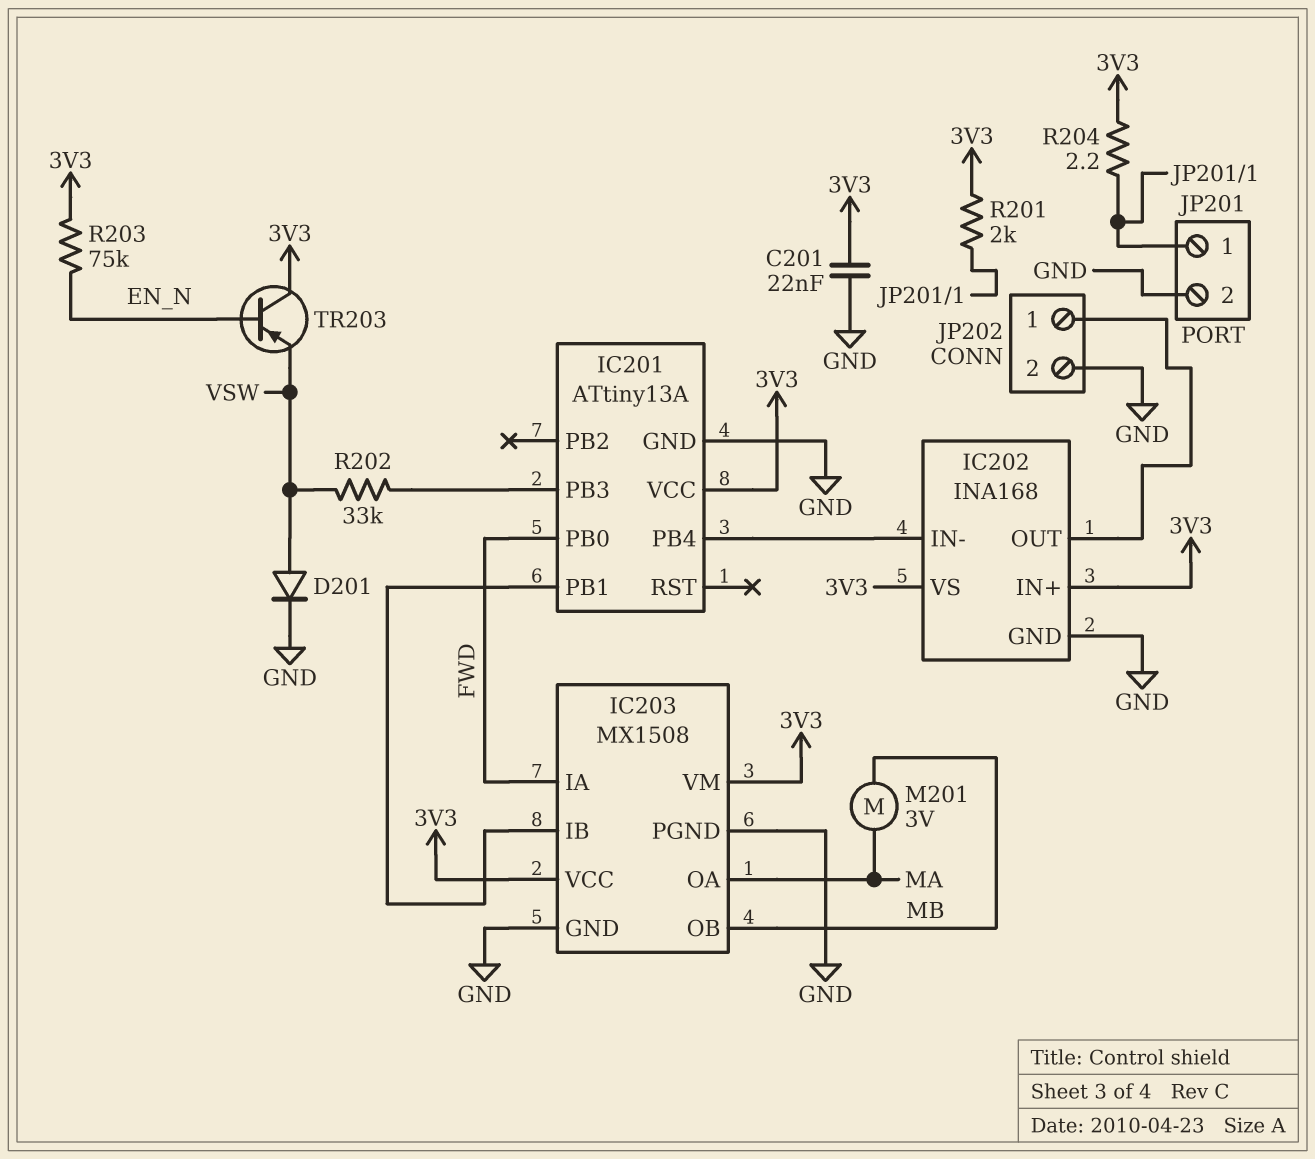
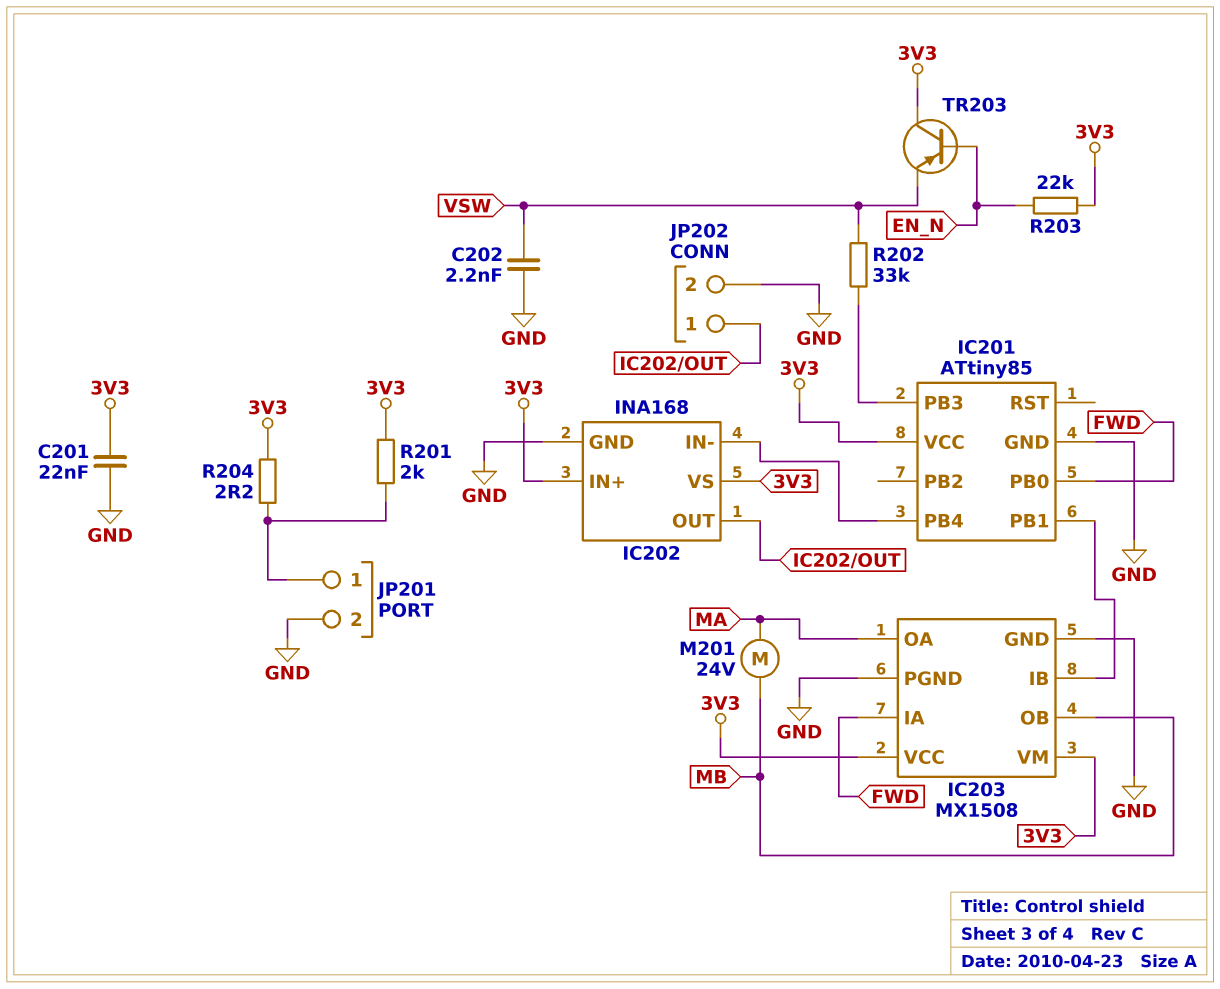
C202: none -> 2.2nF (GND, VSW)
D201: diode (A VSW, K GND) -> none
IC201: ATtiny13A -> ATtiny85
M201: motor 3V (MA, MB) -> motor 24V (MA, MB)
R203: 75k (3V3, EN_N) -> 22k (3V3, EN_N)

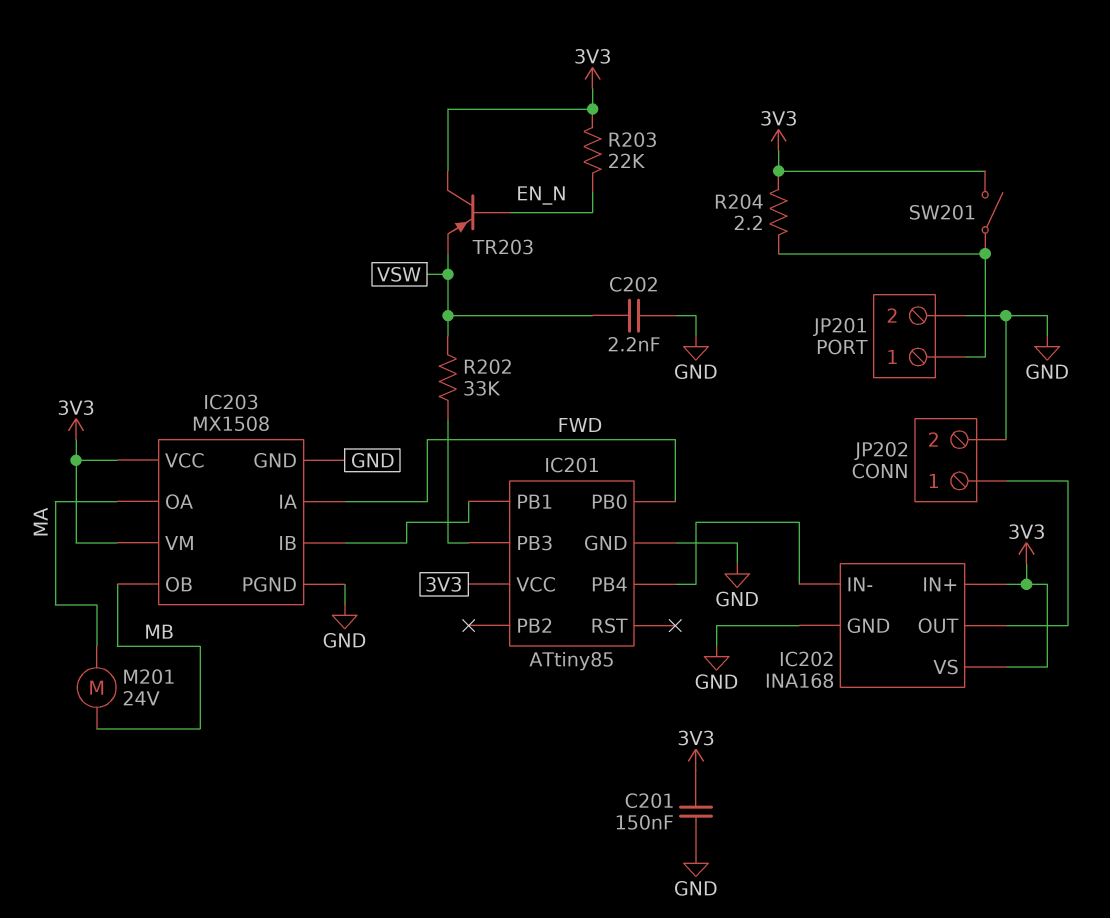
C201: 22nF (3V3, GND) -> 150nF (3V3, GND)
R201: 2k (3V3, JP201/1) -> none
SW201: none -> switch (3V3, JP201/1)

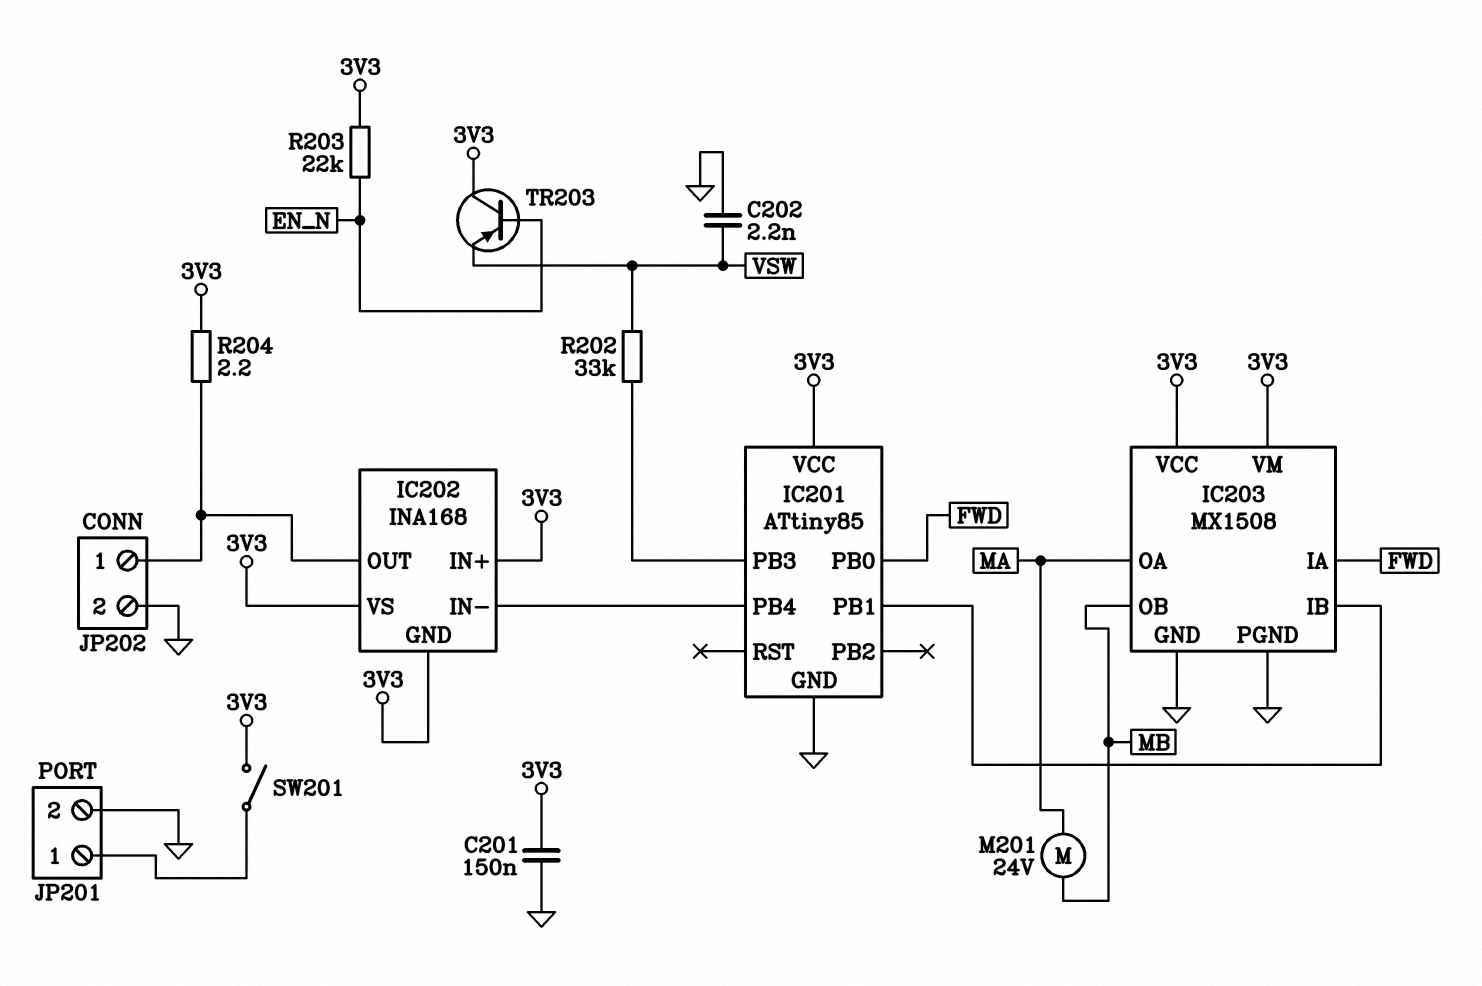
IC202 pin GND: GND -> 3V3
R204: 2.2 (3V3, JP201/1) -> 2.2 (3V3, IC202/OUT)

